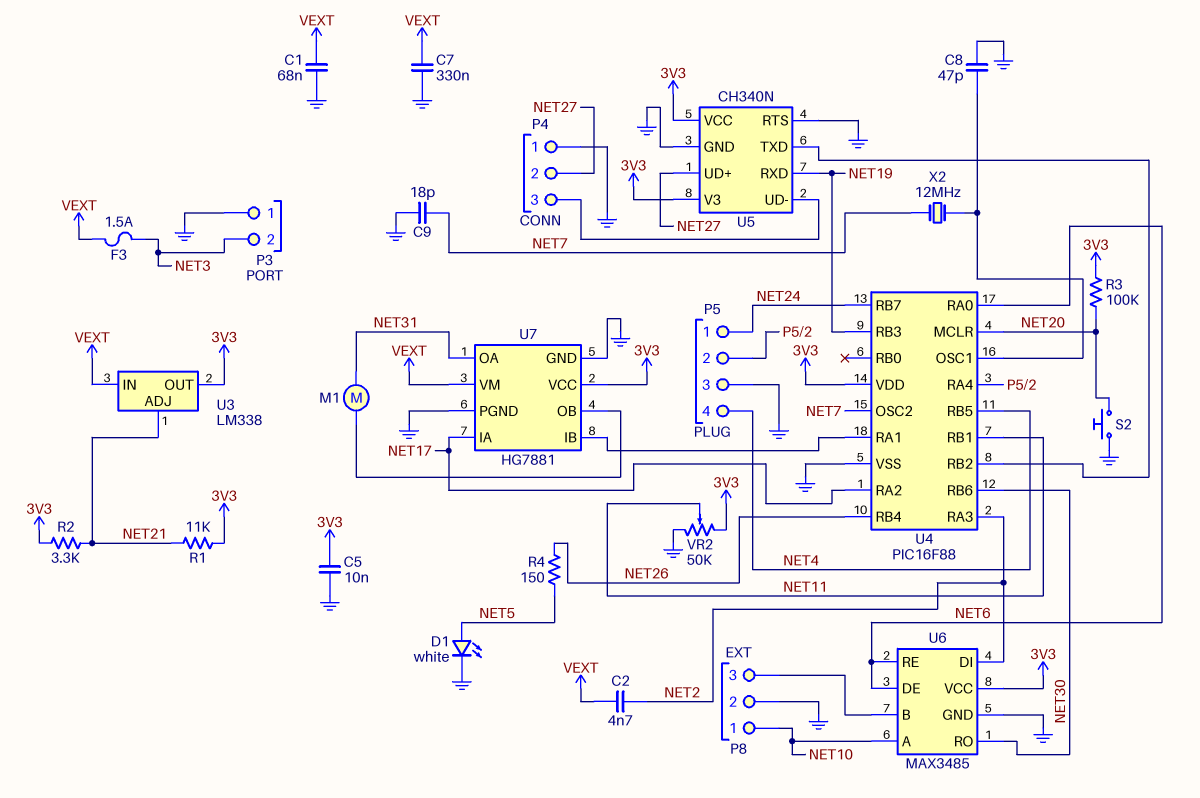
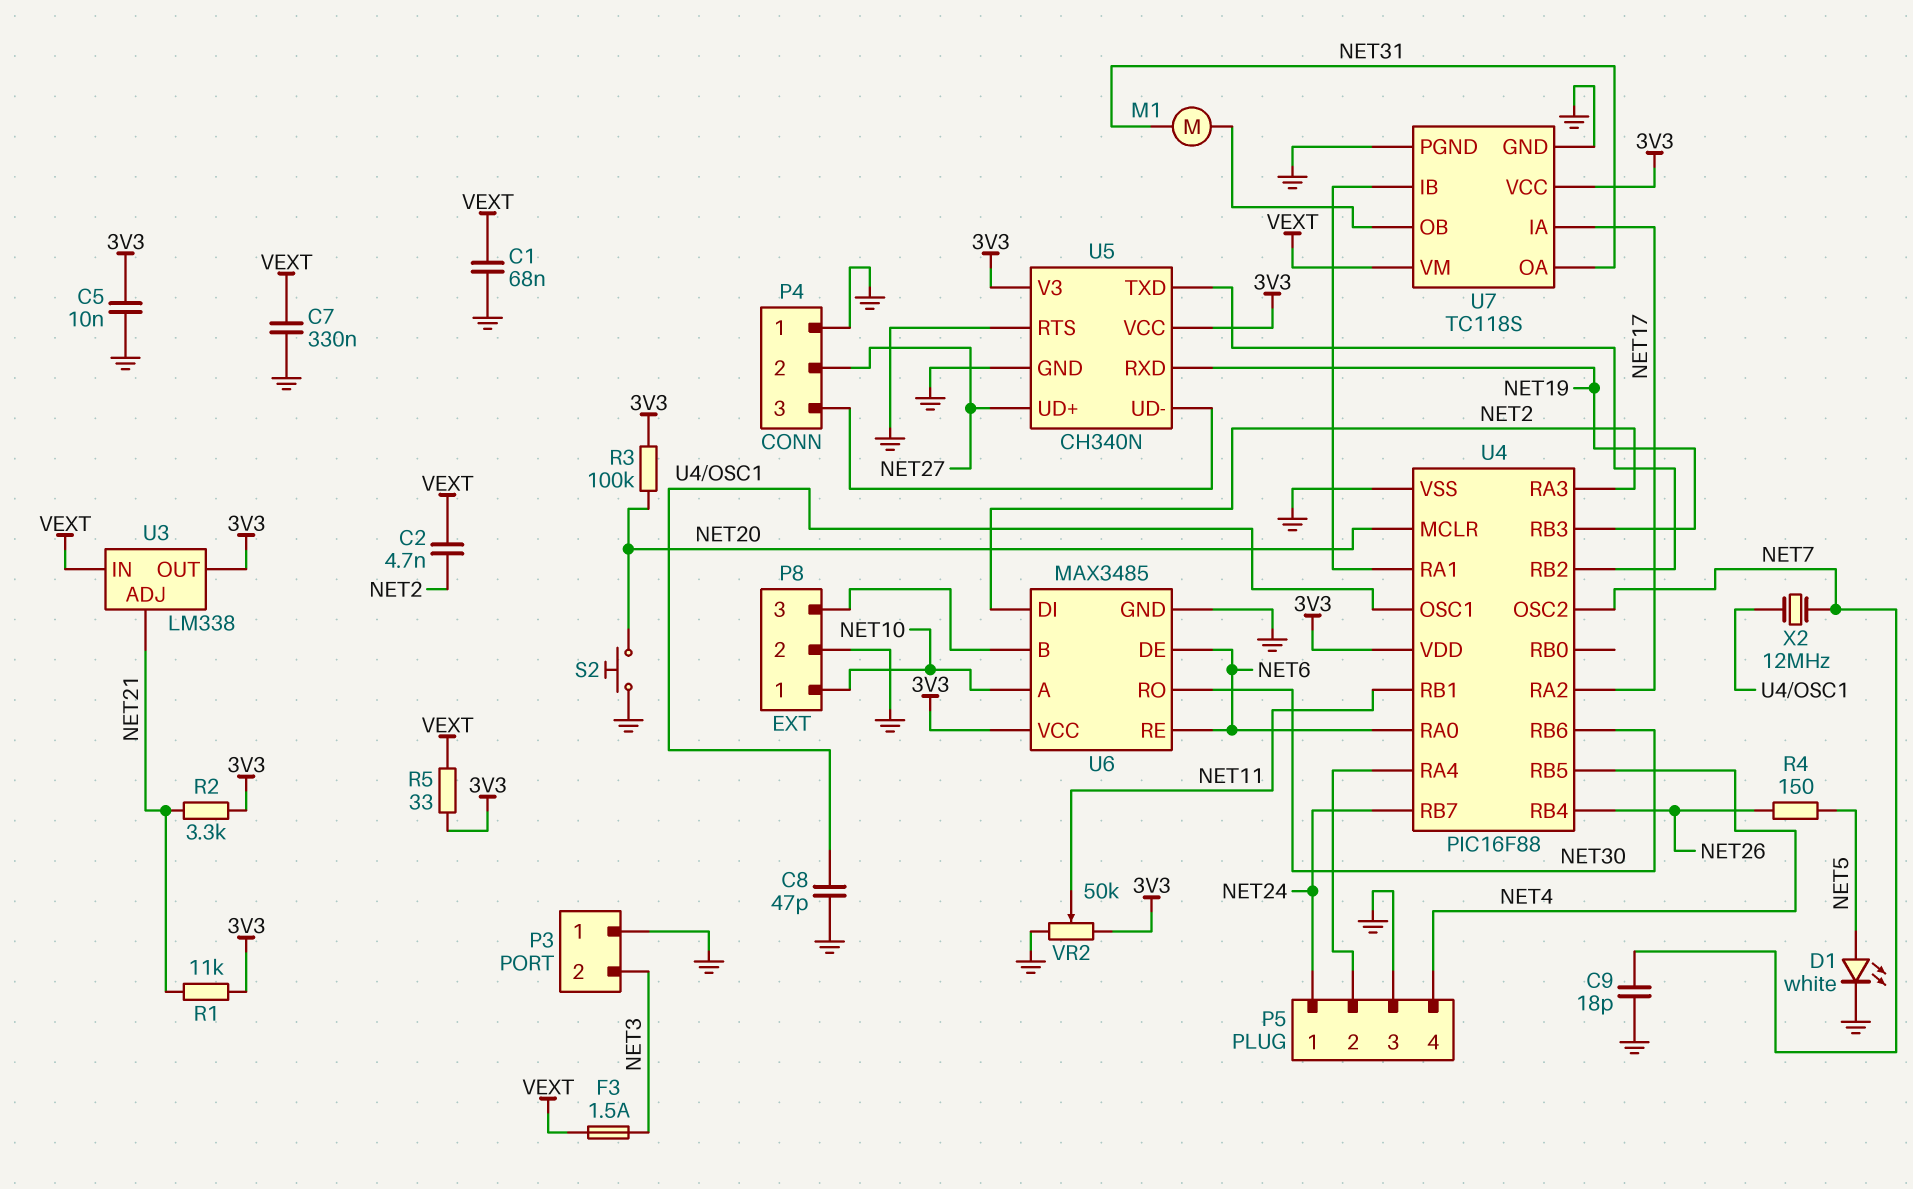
R5: none -> 33 (3V3, VEXT)
U7: HG7881 -> TC118S

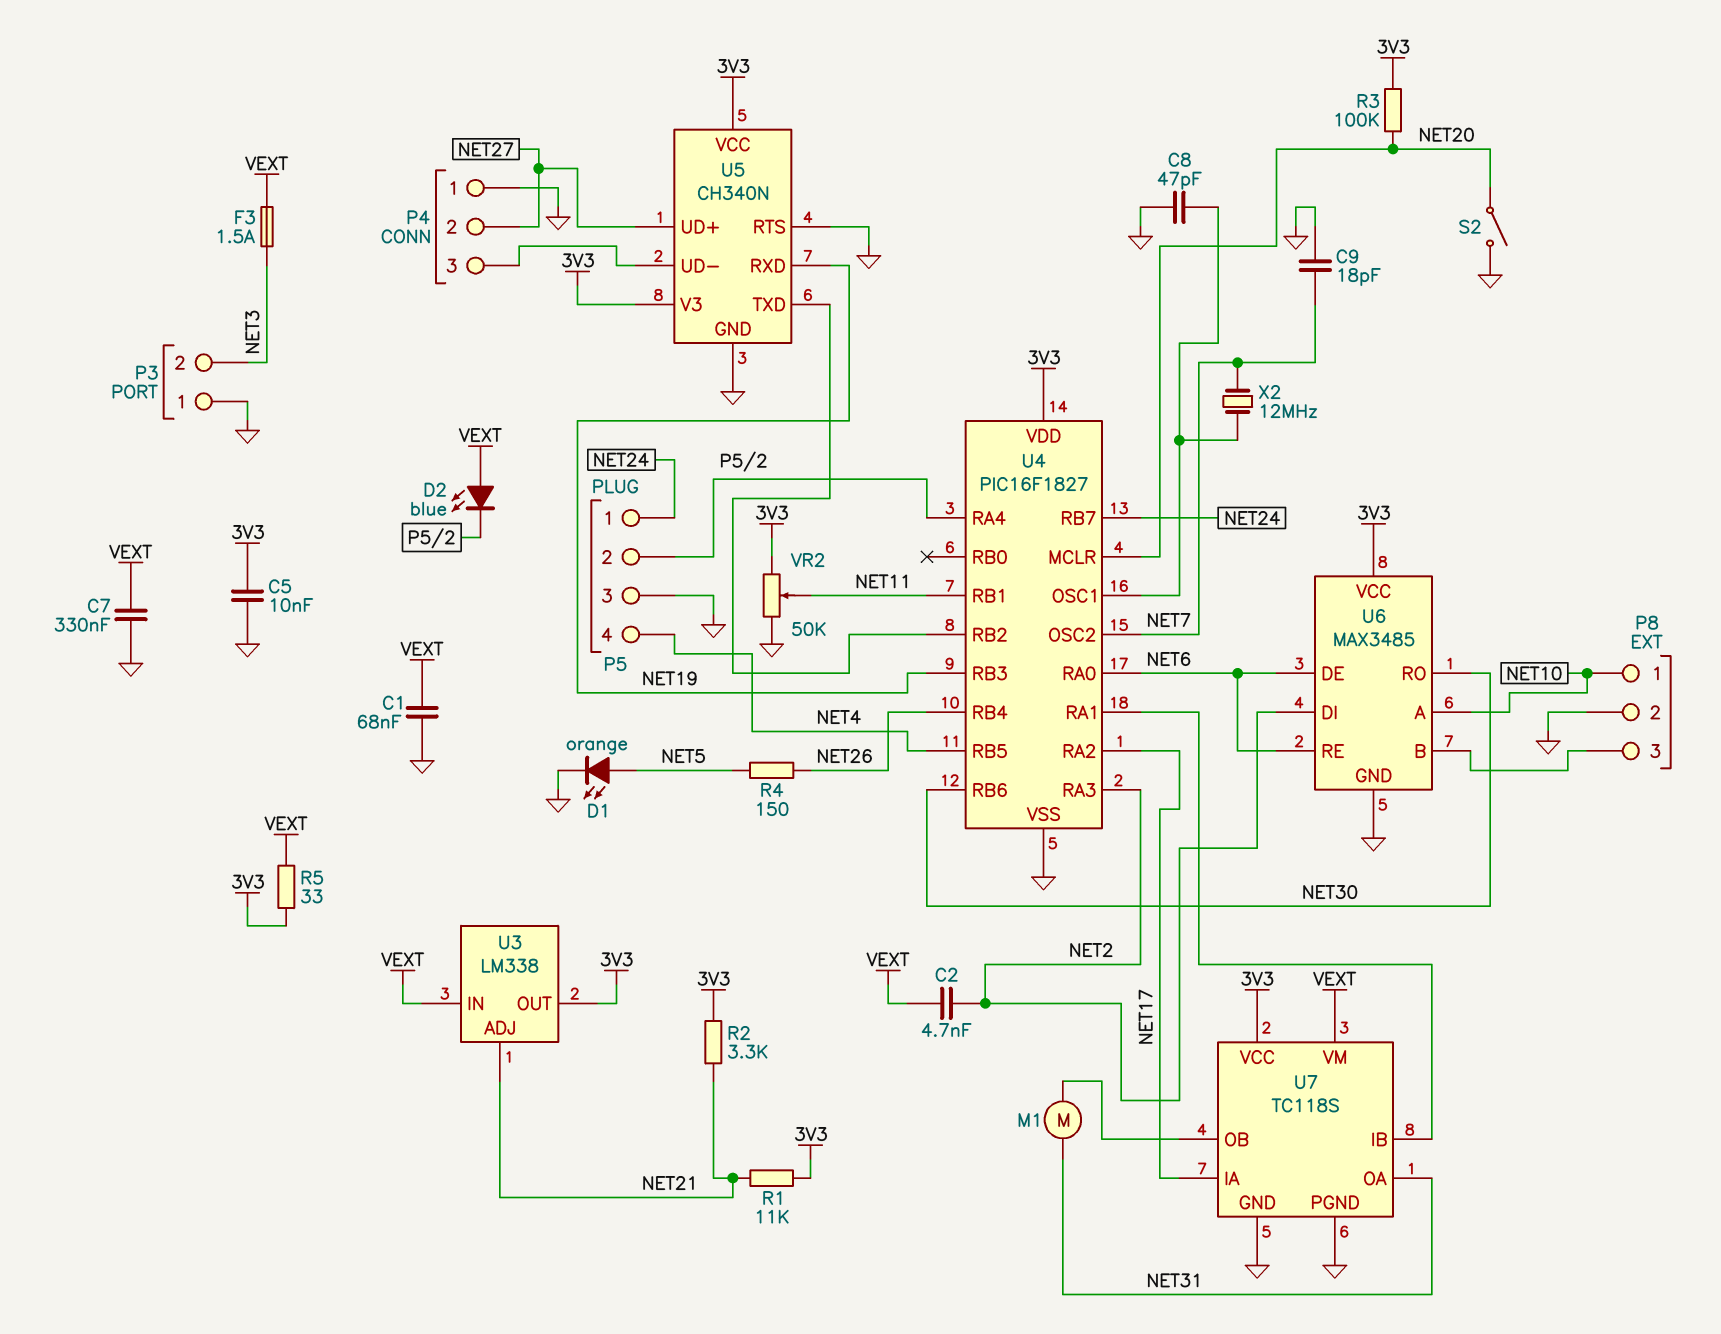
D1: LED white (A NET5, K GND) -> LED orange (A NET5, K GND)
D2: none -> LED blue (A VEXT, K P5/2)
S2: button (GND, NET20) -> switch (GND, NET20)
U4: PIC16F88 -> PIC16F1827

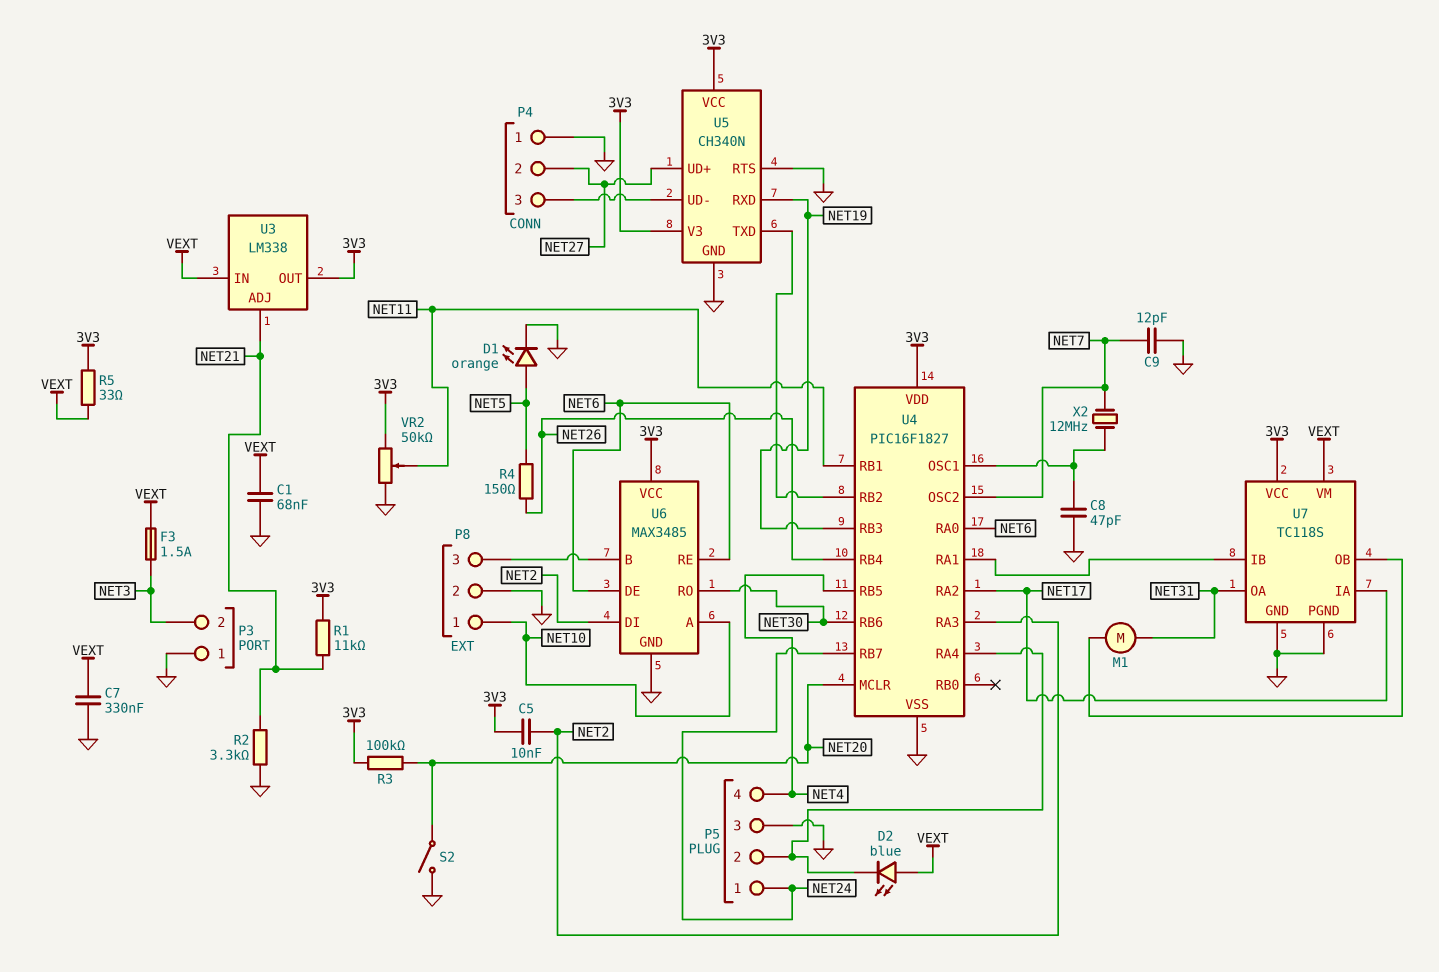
C2: 4.7nF (NET2, VEXT) -> none
C5: 10nF (3V3, GND) -> 10nF (3V3, NET2)
C9: 18pF (GND, NET7) -> 12pF (GND, NET7)
R2: 3.3k (3V3, NET21) -> 3.3k (GND, NET21)

